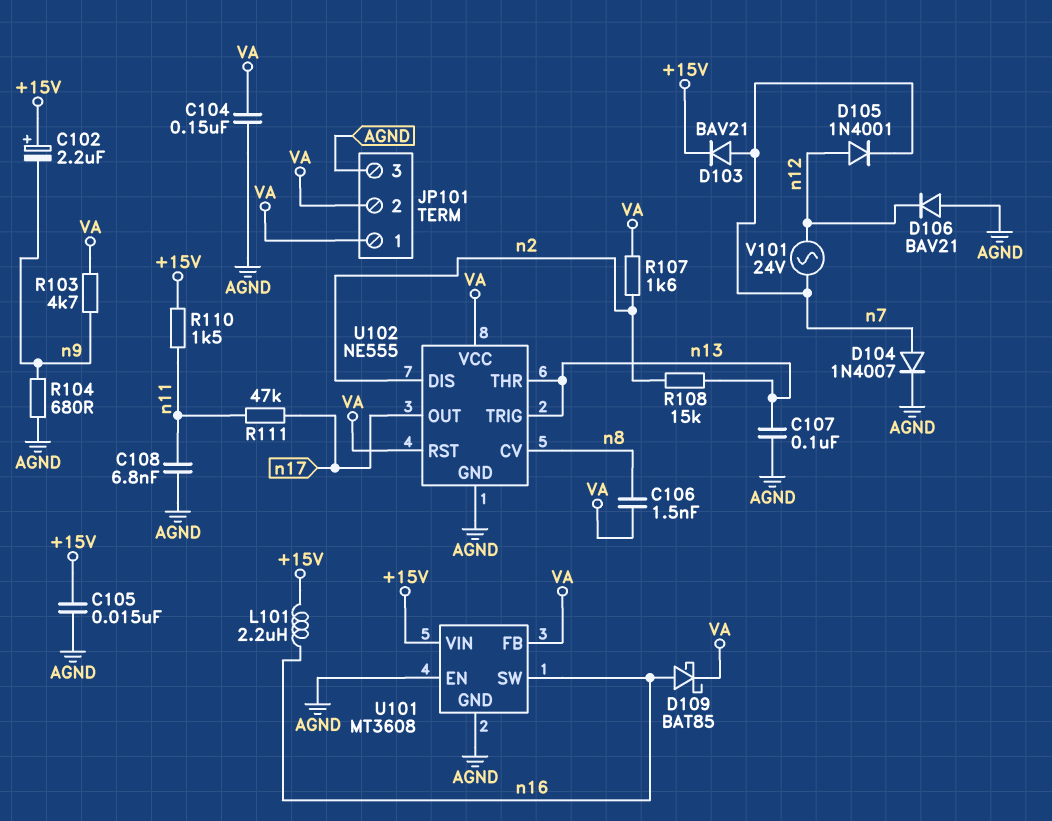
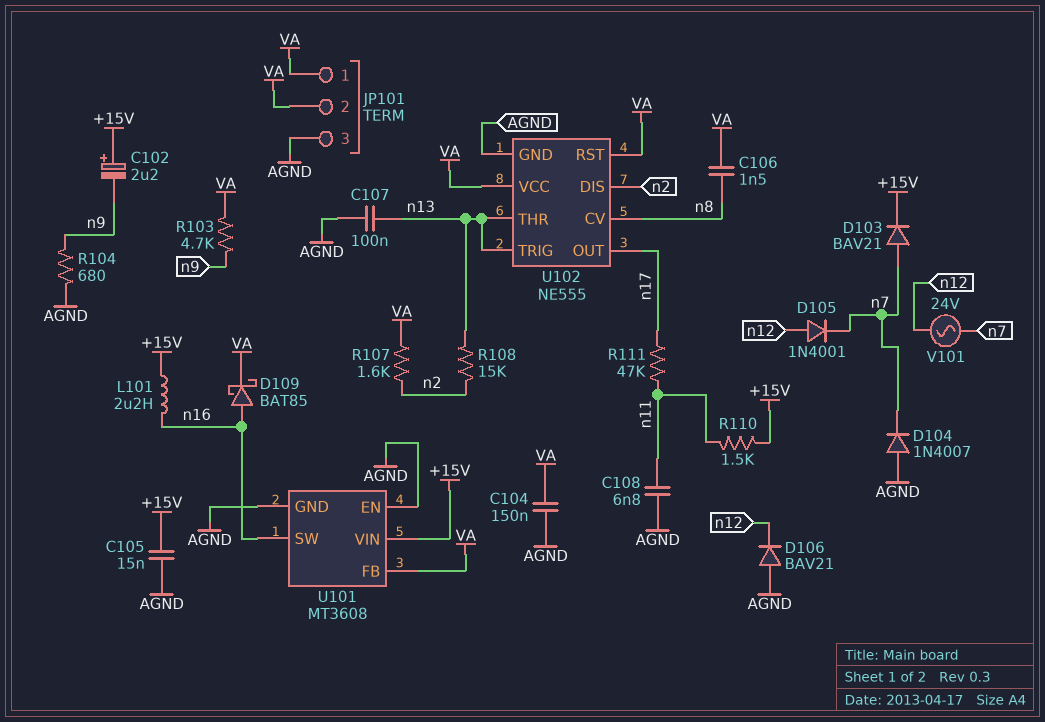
D104: diode 1N4007 (A n7, K AGND) -> diode 1N4007 (A AGND, K n7)

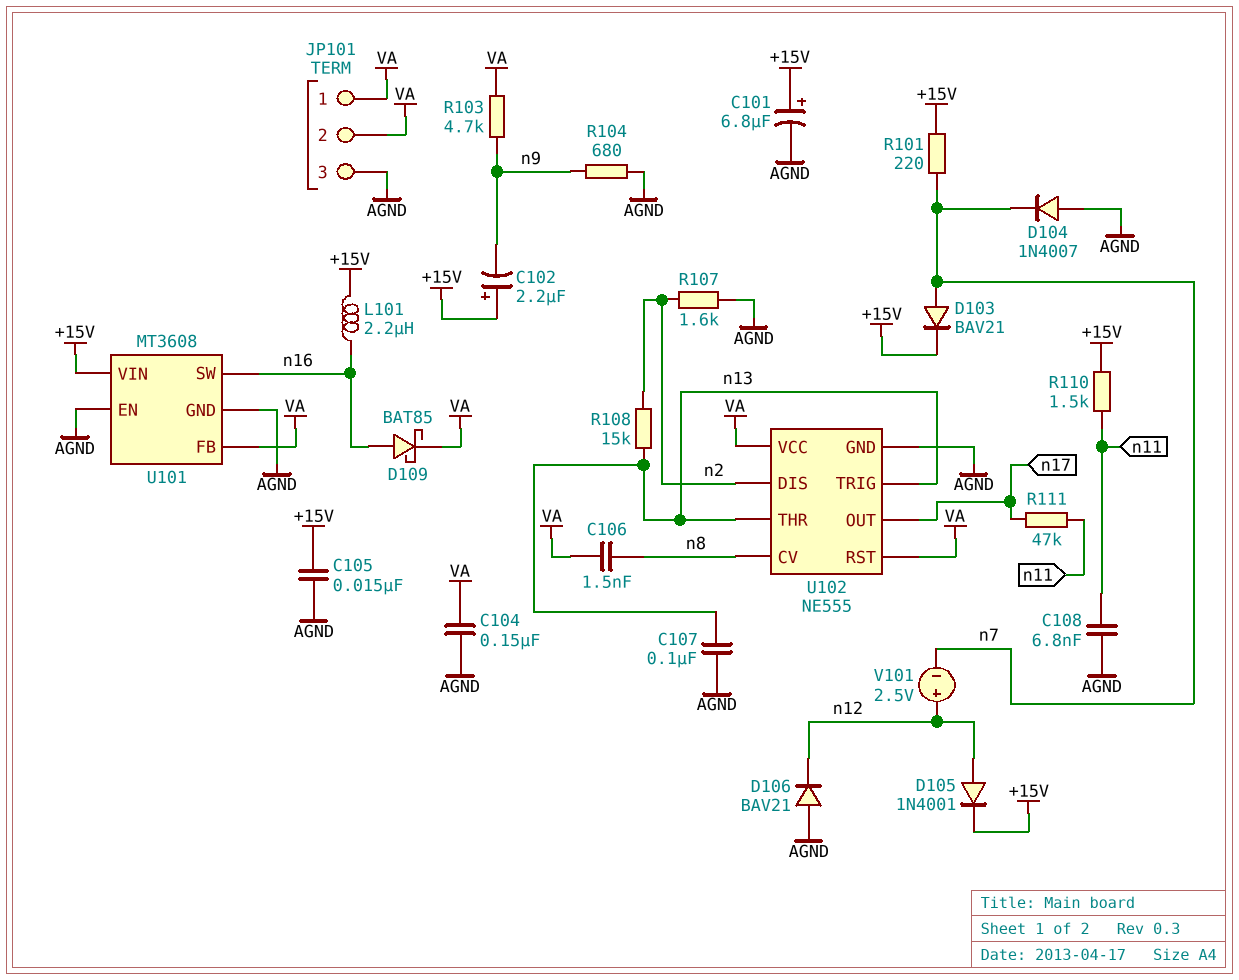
C101: none -> 6.8uF (plus +15V, minus AGND)
D105: diode 1N4001 (A n12, K n7) -> diode 1N4001 (A n12, K +15V)
R101: none -> 220 (+15V, n7)
R107: 1.6k (VA, n2) -> 1.6k (AGND, n2)
V101: AC 24V (n7, n12) -> 2.5V (plus n12, minus n7)

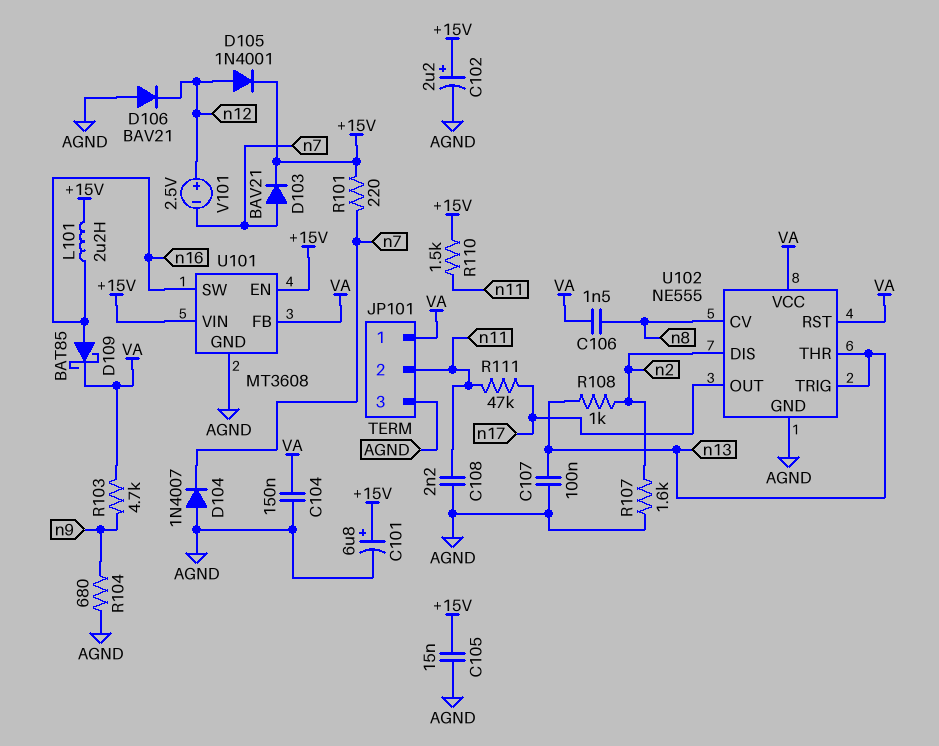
C102: 2.2uF (plus +15V, minus n9) -> 2.2uF (plus +15V, minus AGND)
C108: 6.8nF (AGND, n11) -> 2.2nF (AGND, n11)
JP101 pin 2: VA -> n11
R108: 15k (n2, n13) -> 1k (n2, n13)
U101 pin EN: AGND -> +15V

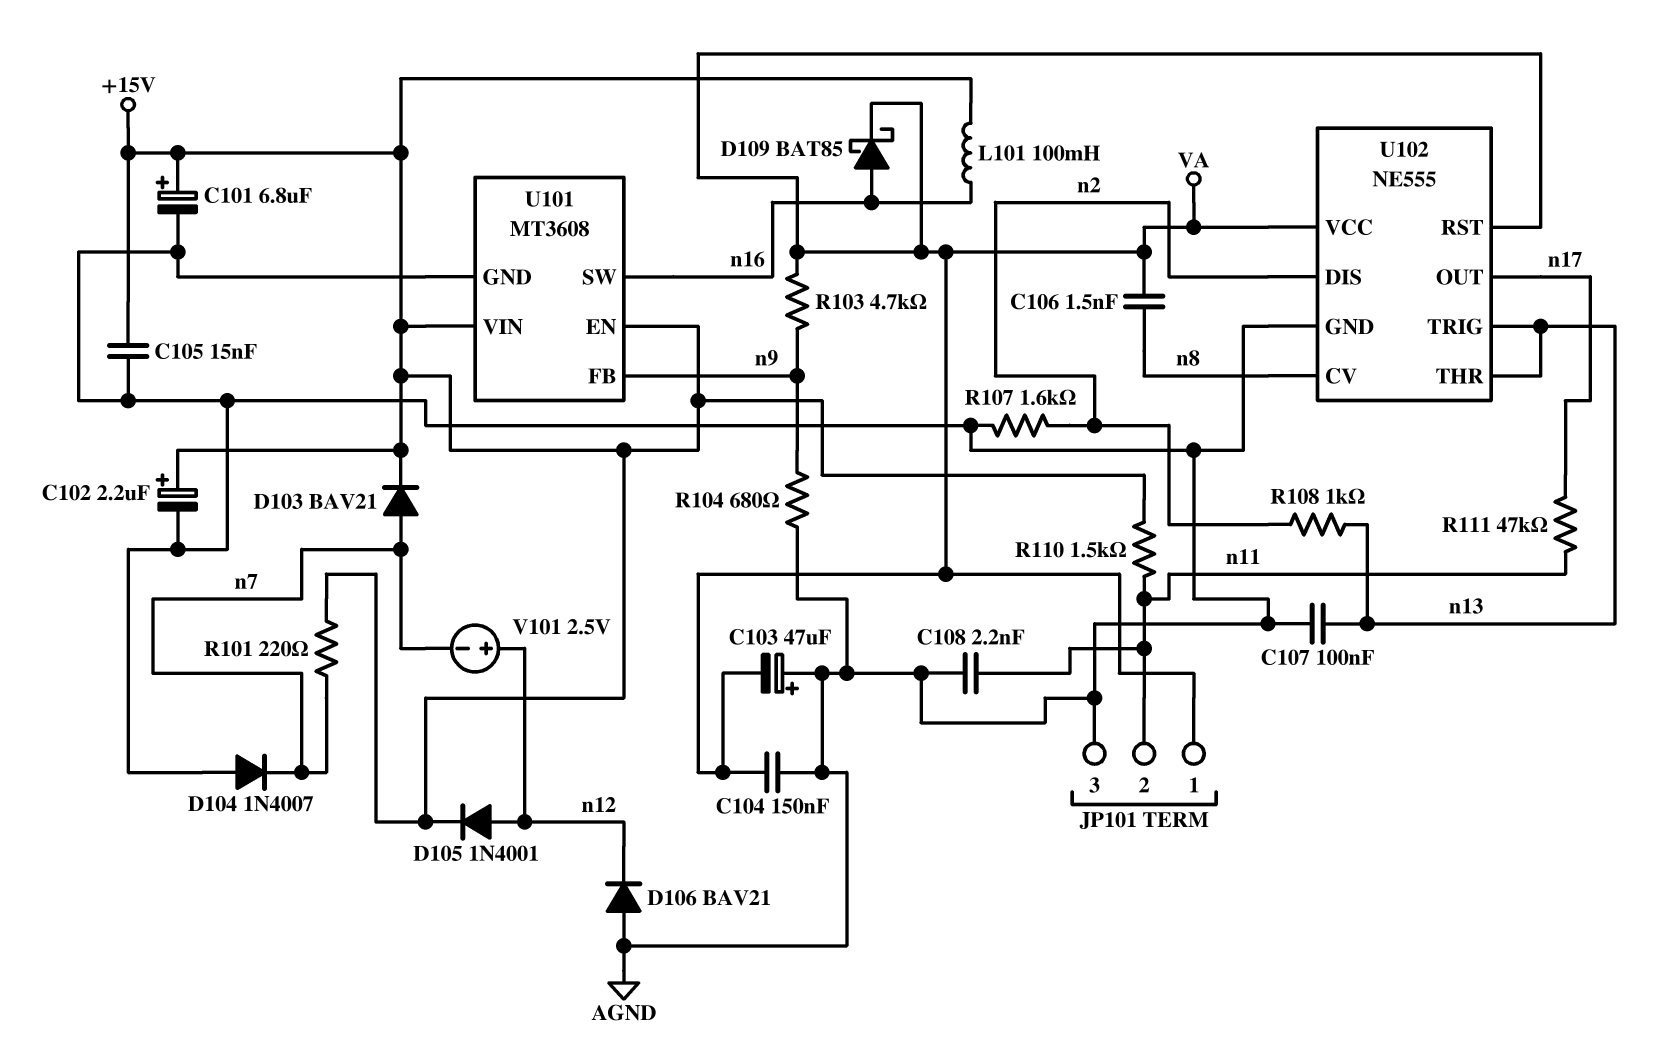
C103: none -> 47uF (plus AGND, minus VA)
L101: 2.2uH (+15V, n16) -> 100mH (+15V, n16)
U101 pin FB: VA -> n9

